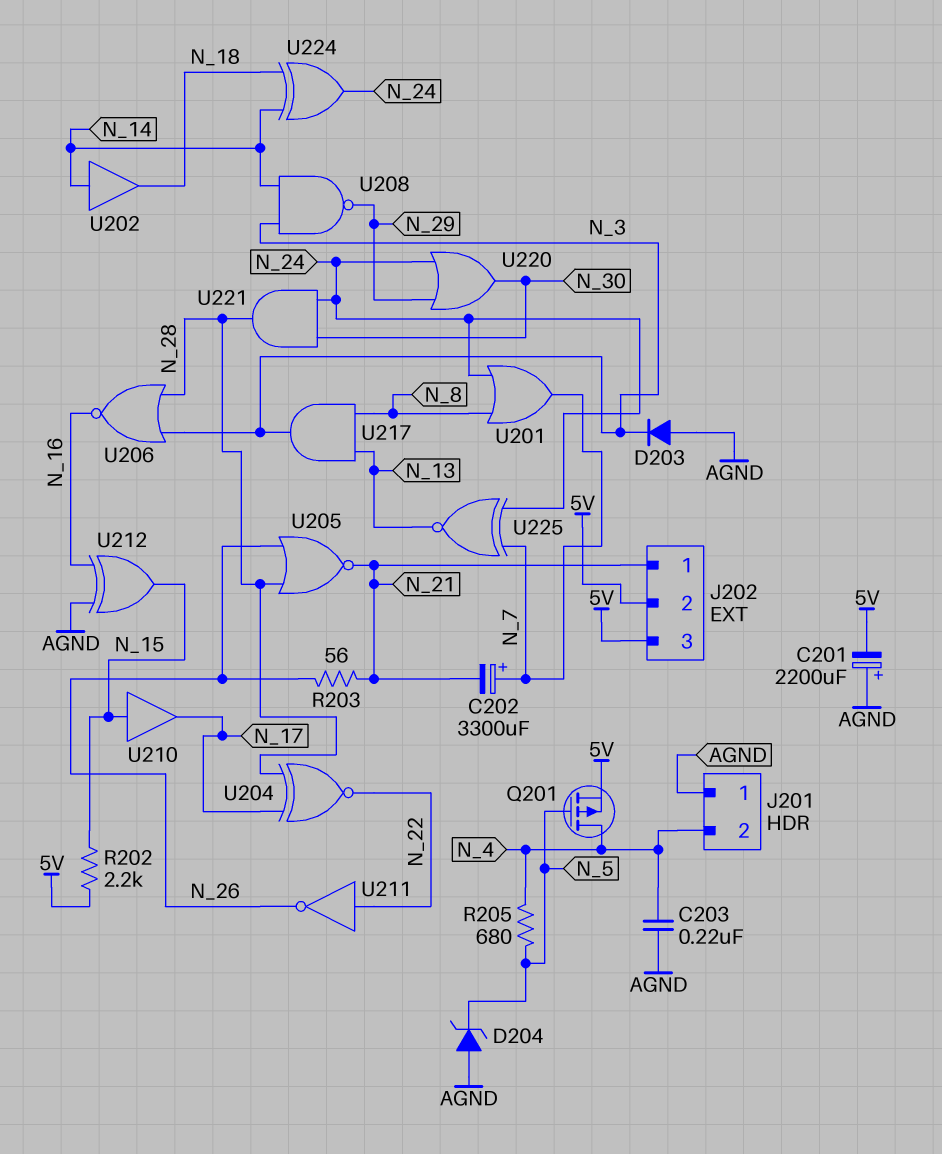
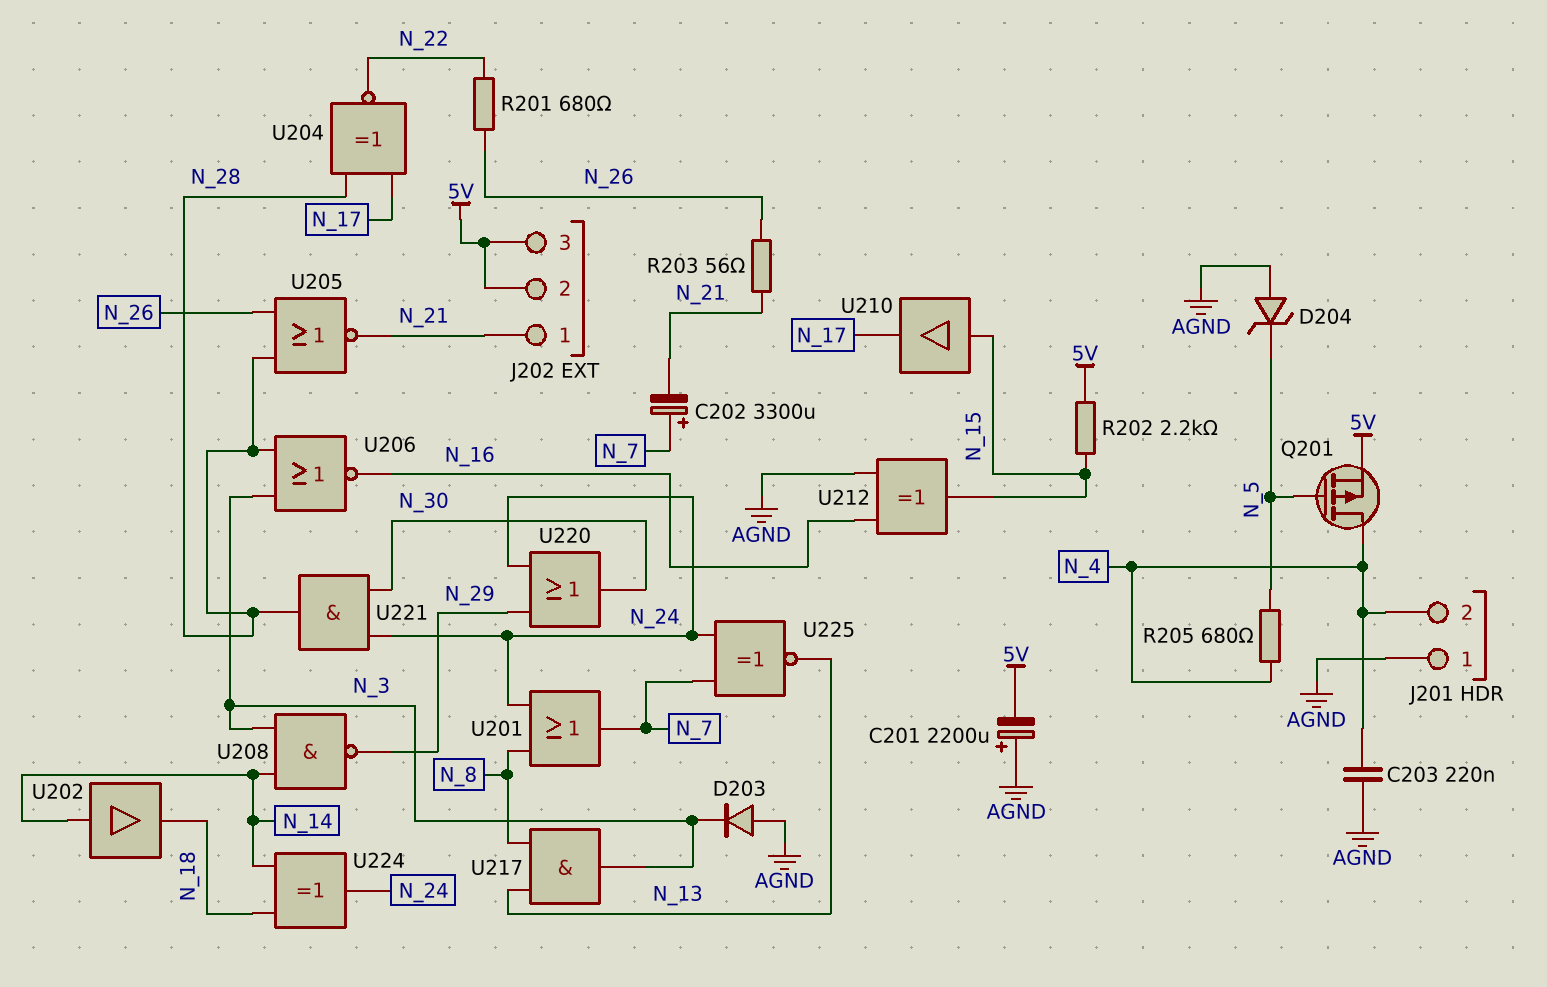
R201: none -> 680 (N_22, N_26)
U211: NOT (in N_22, out N_26) -> none

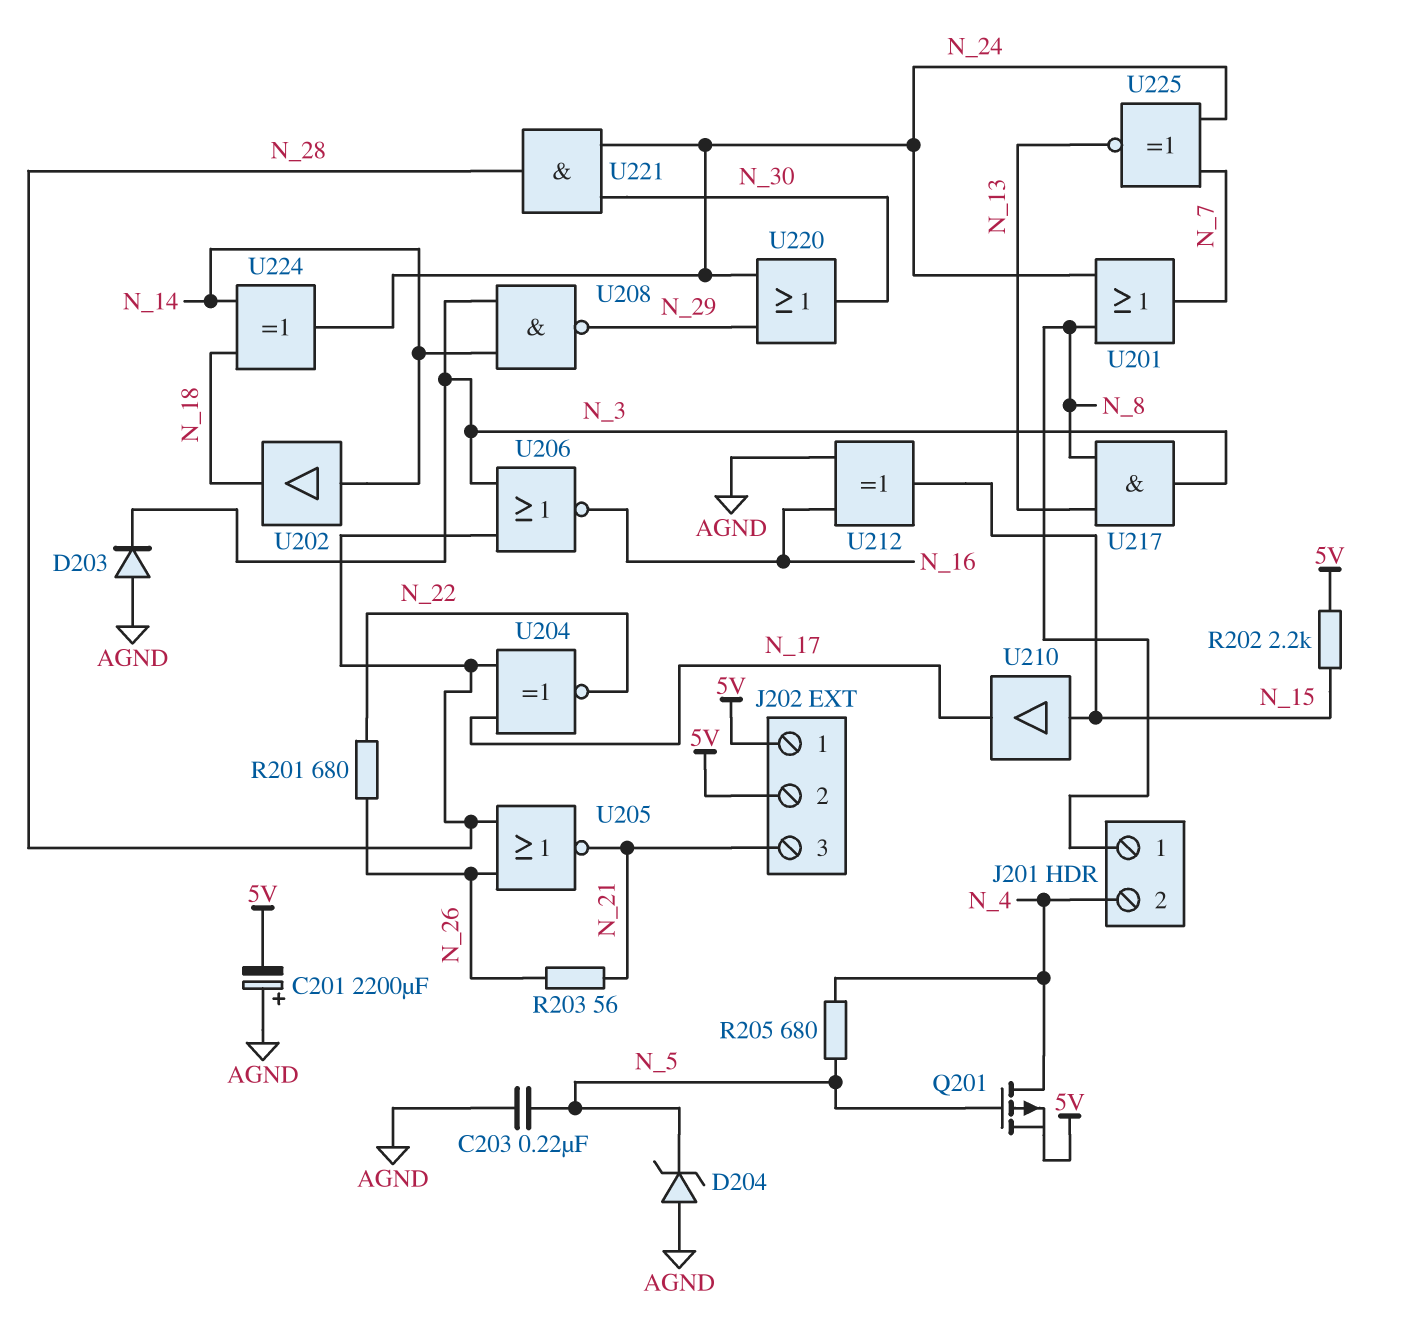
C202: 3300uF (plus N_7, minus N_21) -> none
C203: 220nF (AGND, N_4) -> 220nF (AGND, N_5)
J201 pin 1: AGND -> N_8
J202 pin 1: N_21 -> 5V
J202 pin 3: 5V -> N_21

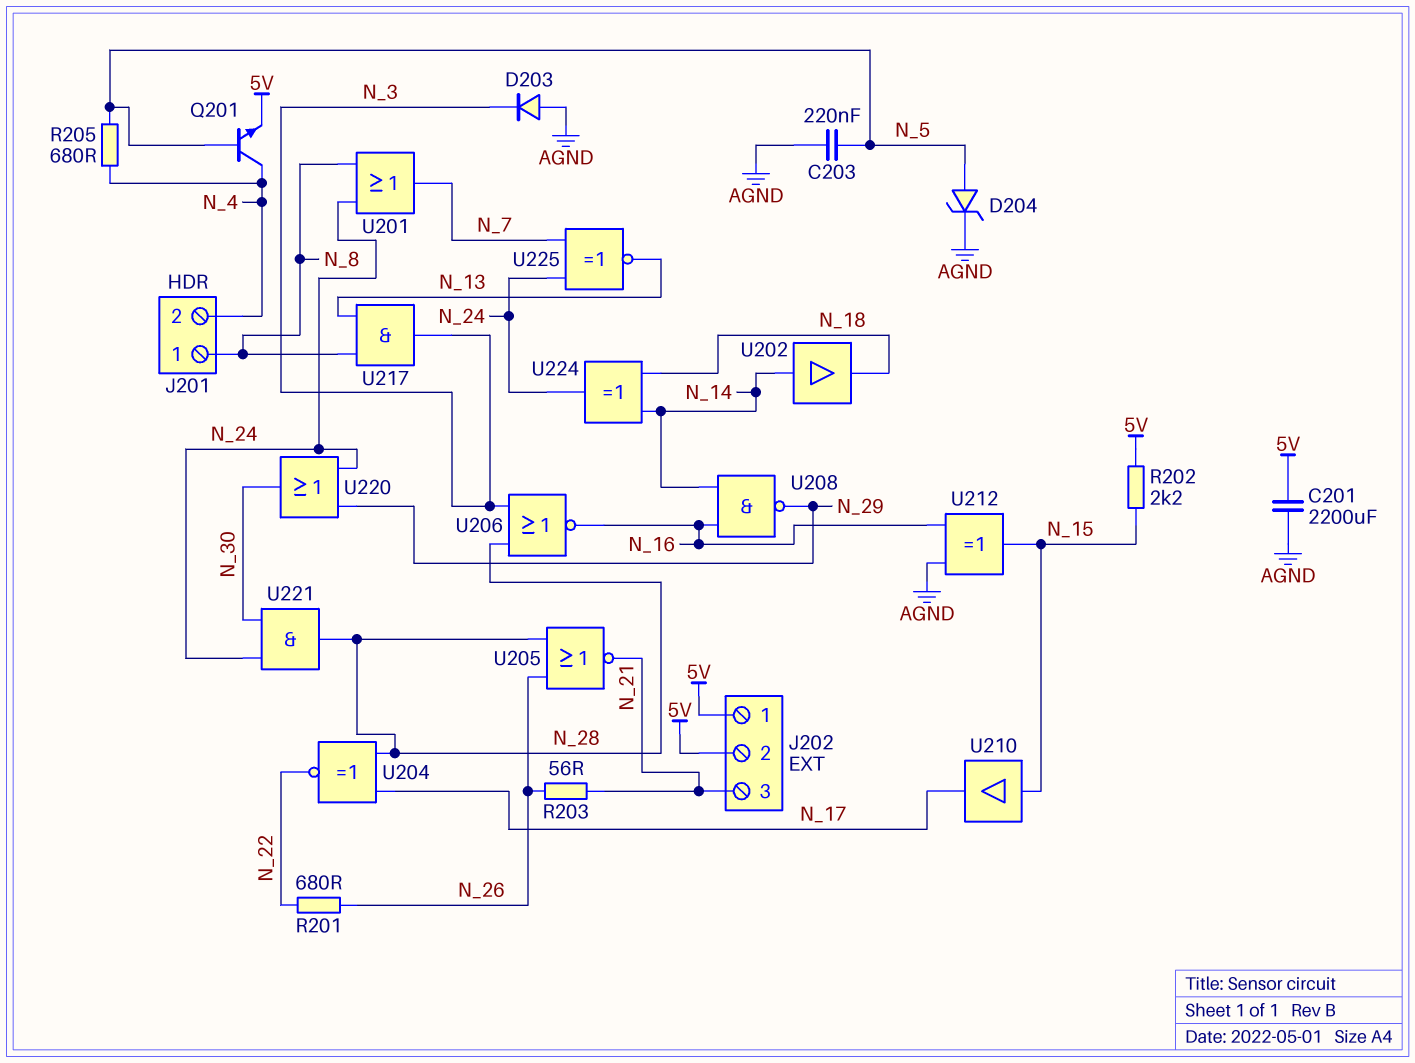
C201: 2200uF (plus AGND, minus 5V) -> 2200uF (5V, AGND)
D204: zener (A AGND, K N_5) -> zener (A N_5, K AGND)
Q201: PMOS (G N_5, D N_4, S 5V) -> NPN (B N_5, C N_4, E 5V)
U208: NAND (in N_3, in N_14, out N_29) -> NAND (in N_14, in N_16, out N_29)

